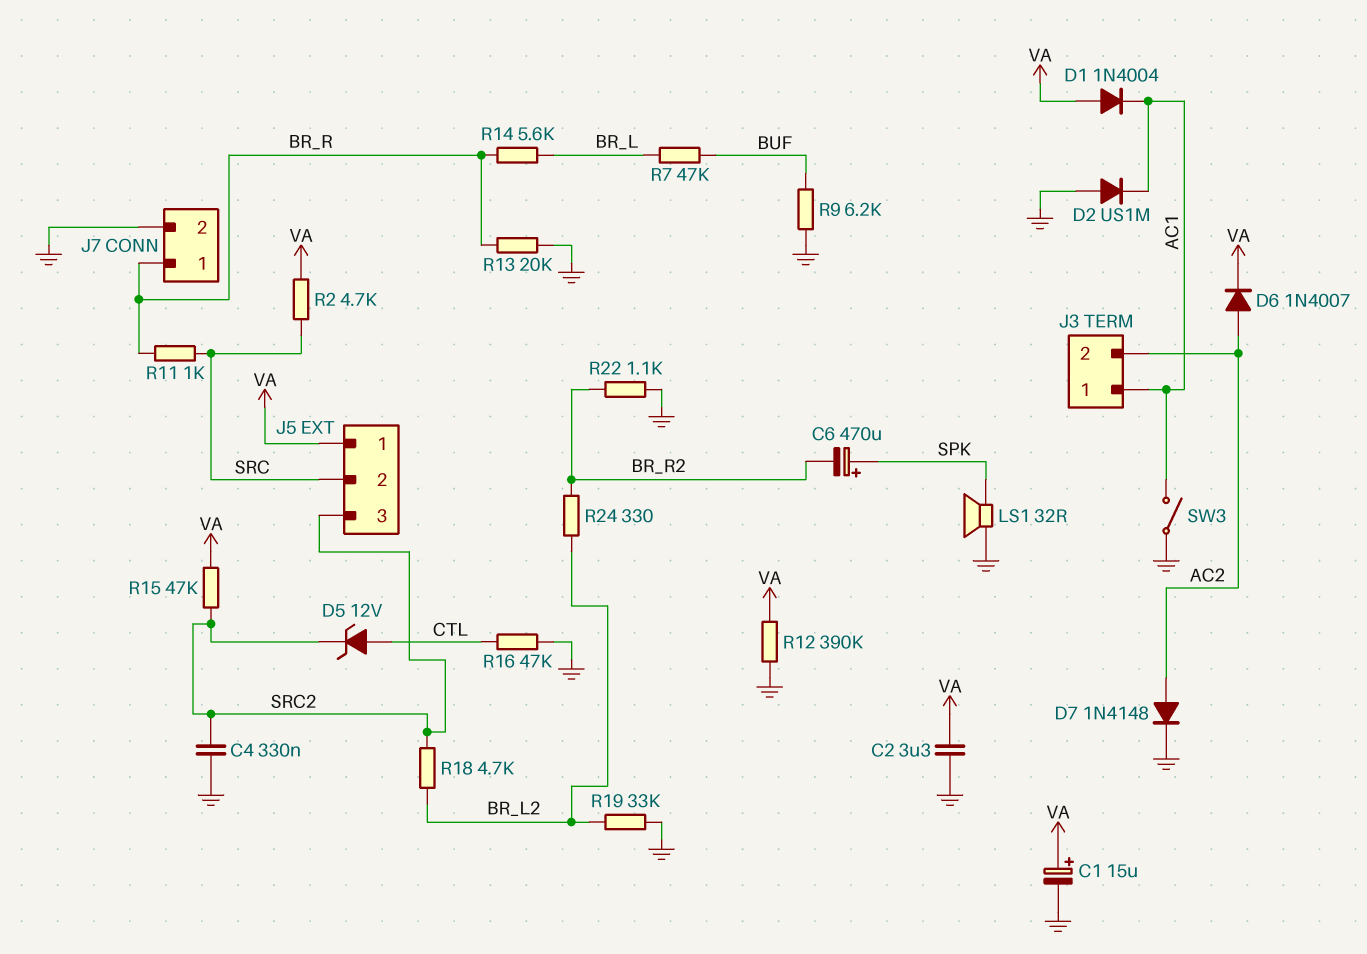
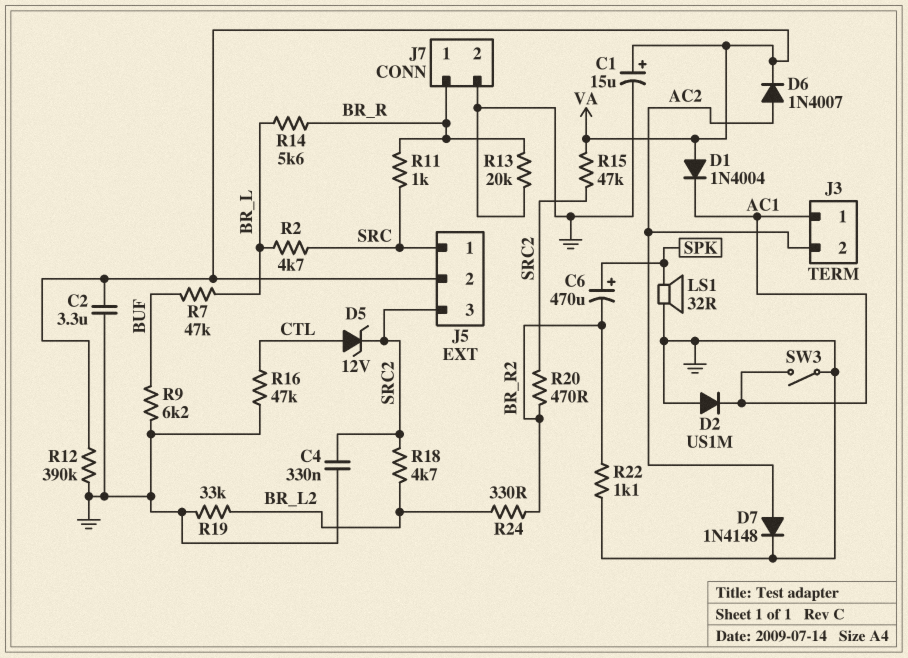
J5 pin 1: VA -> SRC
J5 pin 2: SRC -> VA
R2: 4.7k (SRC, VA) -> 4.7k (BR_L, SRC)
R20: none -> 470 (BR_R2, SRC2)

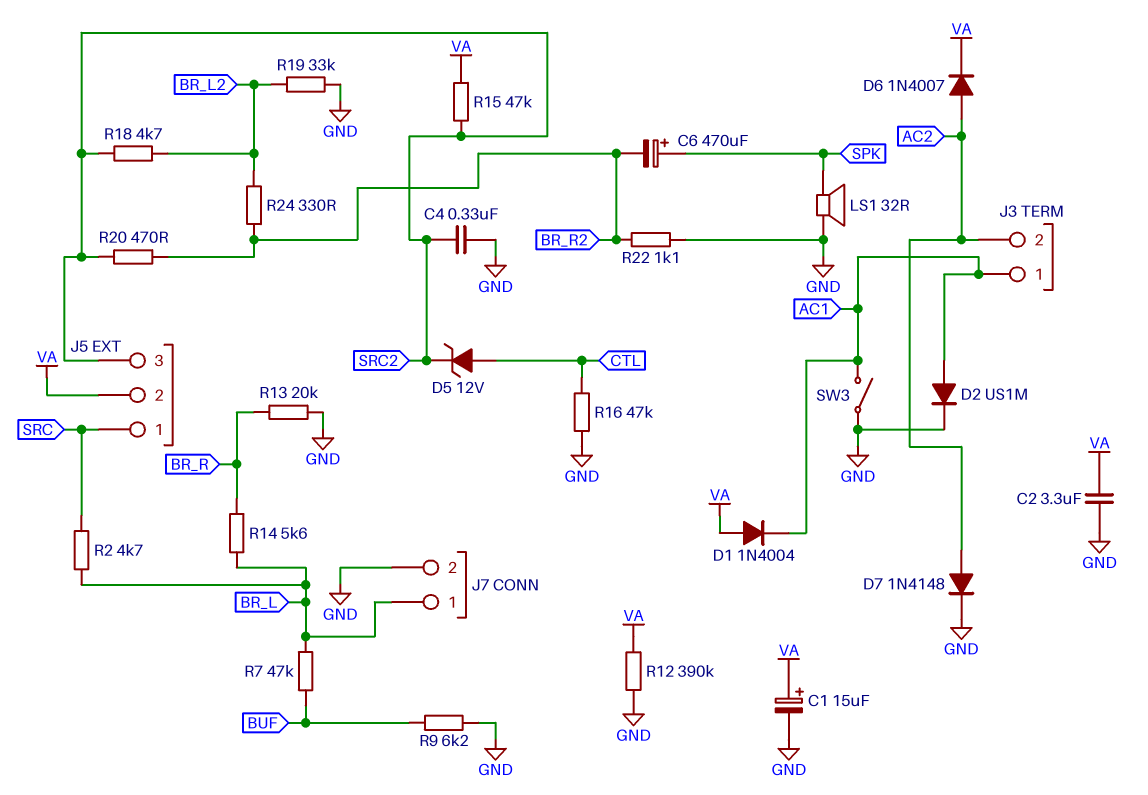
D2: diode US1M (A GND, K AC1) -> diode US1M (A AC1, K GND)
J7 pin 1: BR_R -> BR_L
R11: 1k (BR_R, SRC) -> none

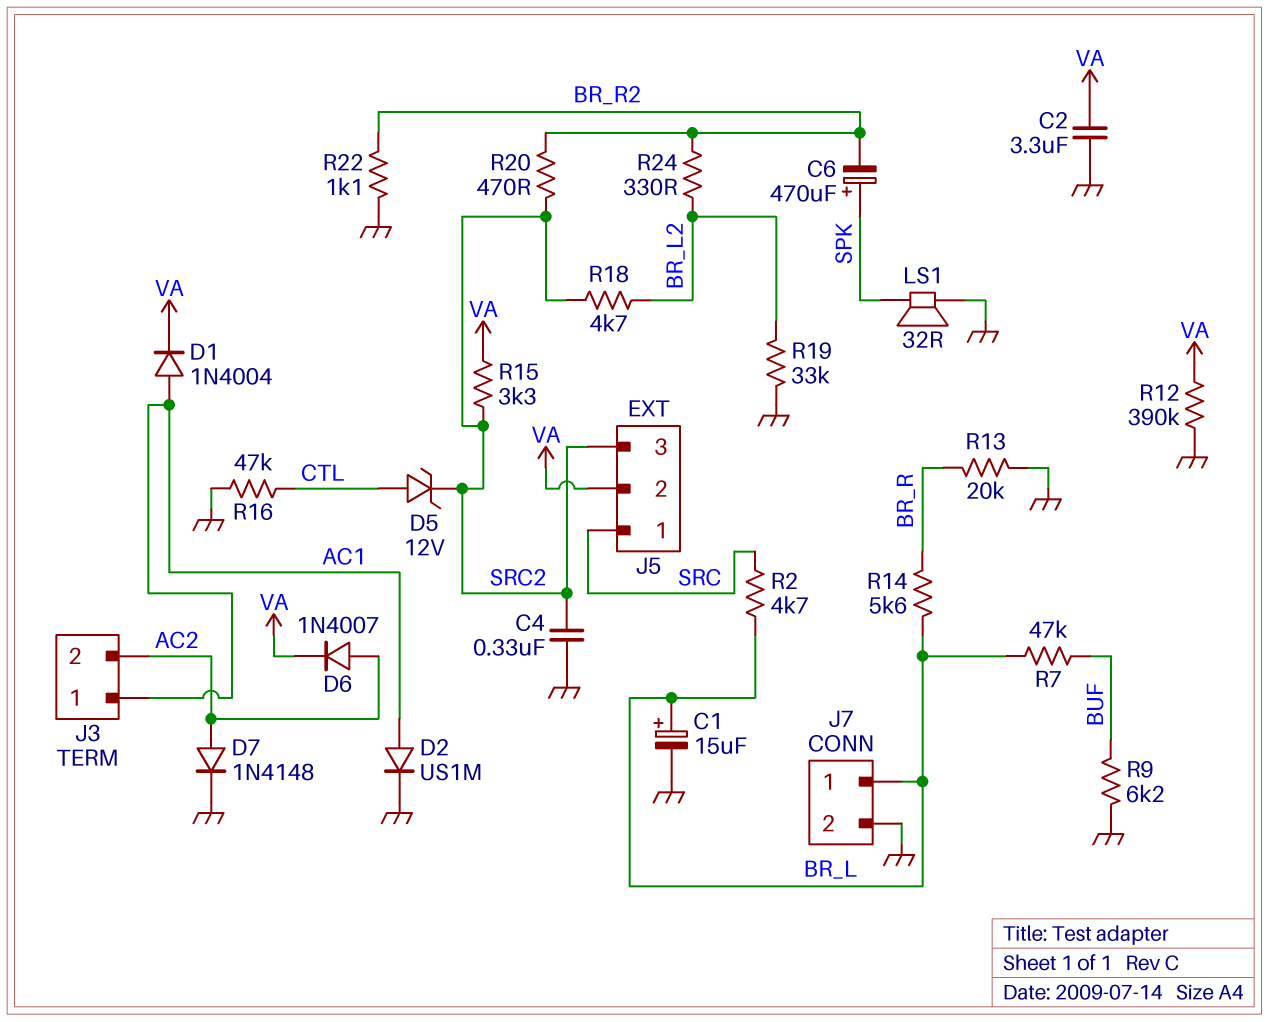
C1: 15uF (plus VA, minus GND) -> 15uF (plus BR_L, minus GND)
D1: diode 1N4004 (A VA, K AC1) -> diode 1N4004 (A AC1, K VA)
R15: 47k (SRC2, VA) -> 3.3k (SRC2, VA)
SW3: switch (AC1, GND) -> none

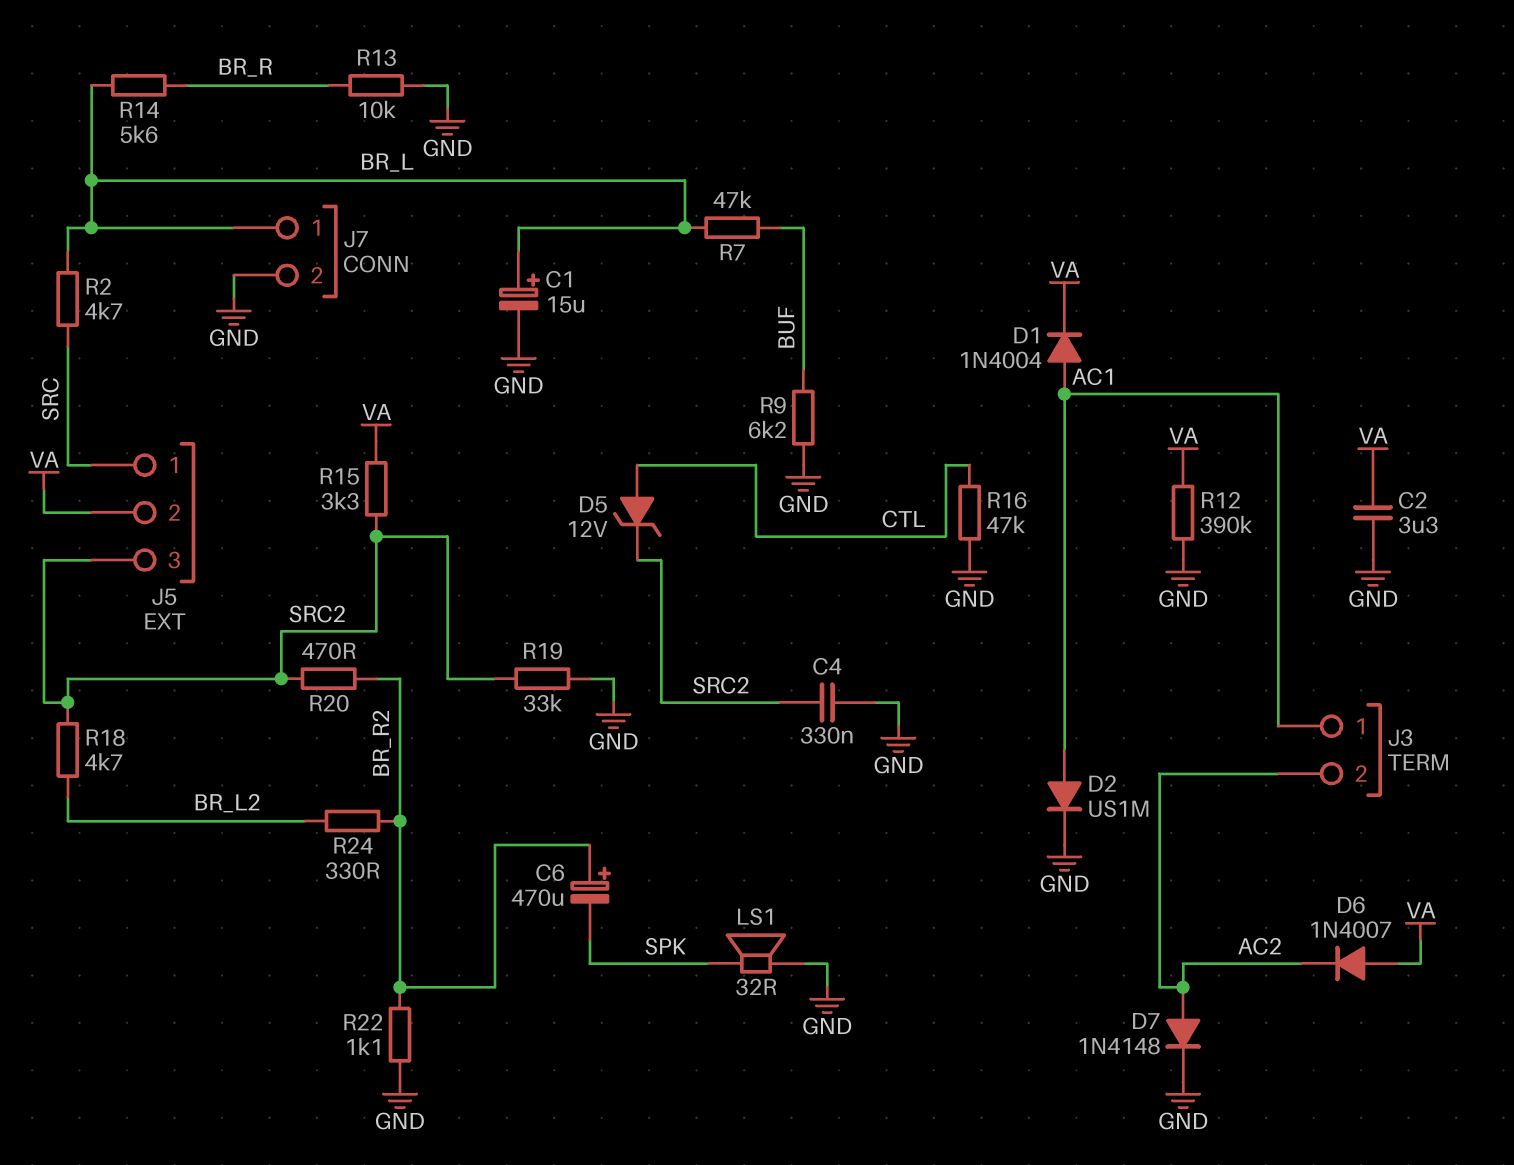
C6: 470uF (plus SPK, minus BR_R2) -> 470uF (plus BR_R2, minus SPK)
D6: diode 1N4007 (A AC2, K VA) -> diode 1N4007 (A VA, K AC2)
R13: 20k (BR_R, GND) -> 10k (BR_R, GND)
R19: 33k (BR_L2, GND) -> 33k (GND, SRC2)

